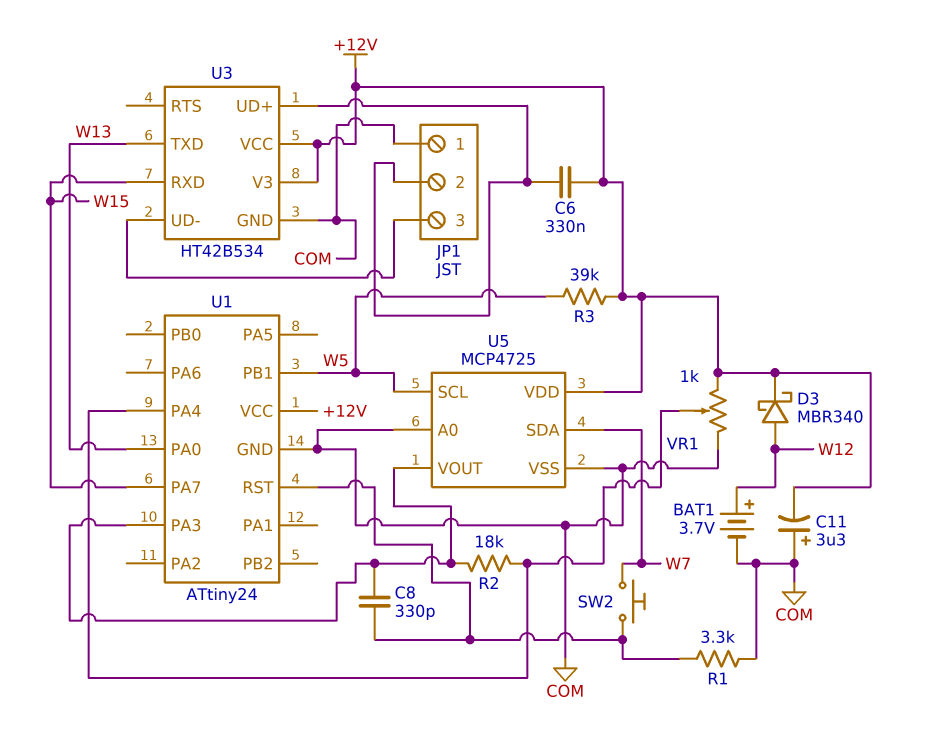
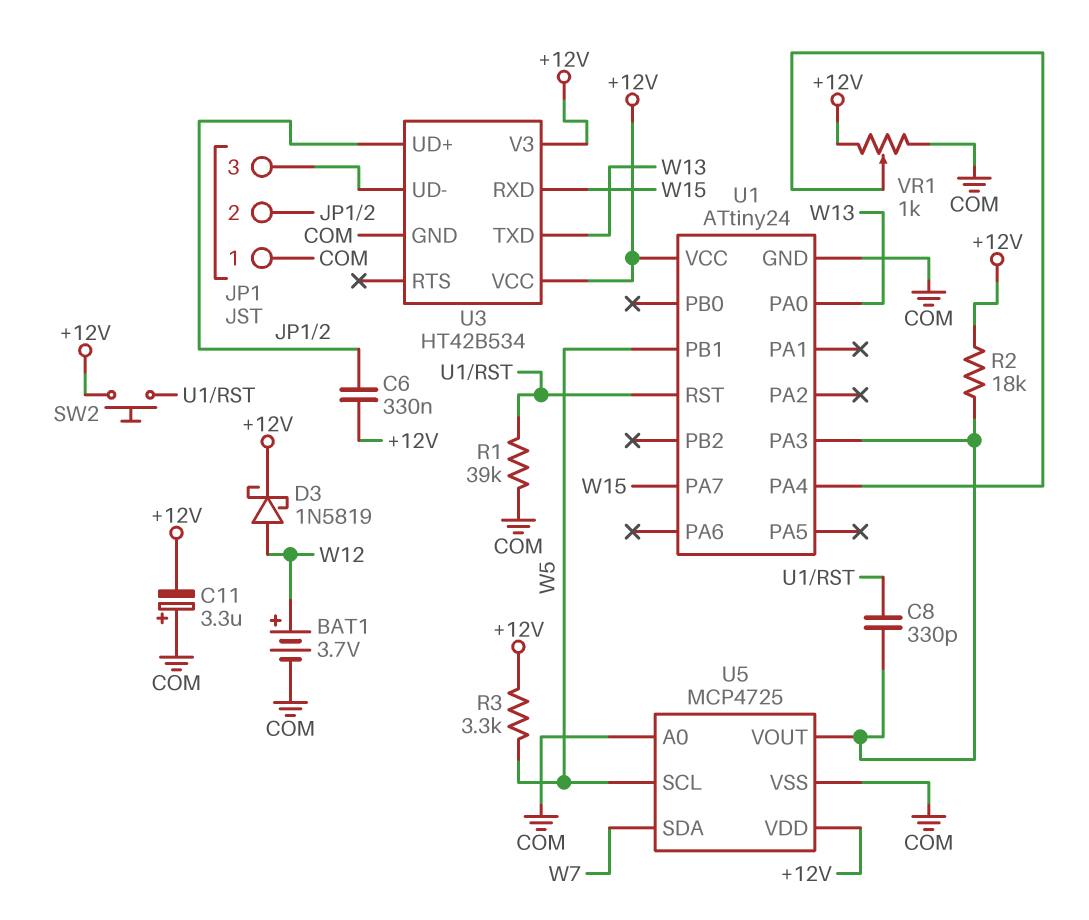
D3: schottky MBR340 (A W12, K +12V) -> schottky 1N5819 (A W12, K +12V)
R1: 3.3k (COM, U1/RST) -> 39k (COM, U1/RST)
R2: 18k (U1/PA3, U1/PA4) -> 18k (+12V, U1/PA3)
R3: 39k (+12V, W5) -> 3.3k (+12V, W5)
SW2: button (U1/RST, W7) -> button (+12V, U1/RST)

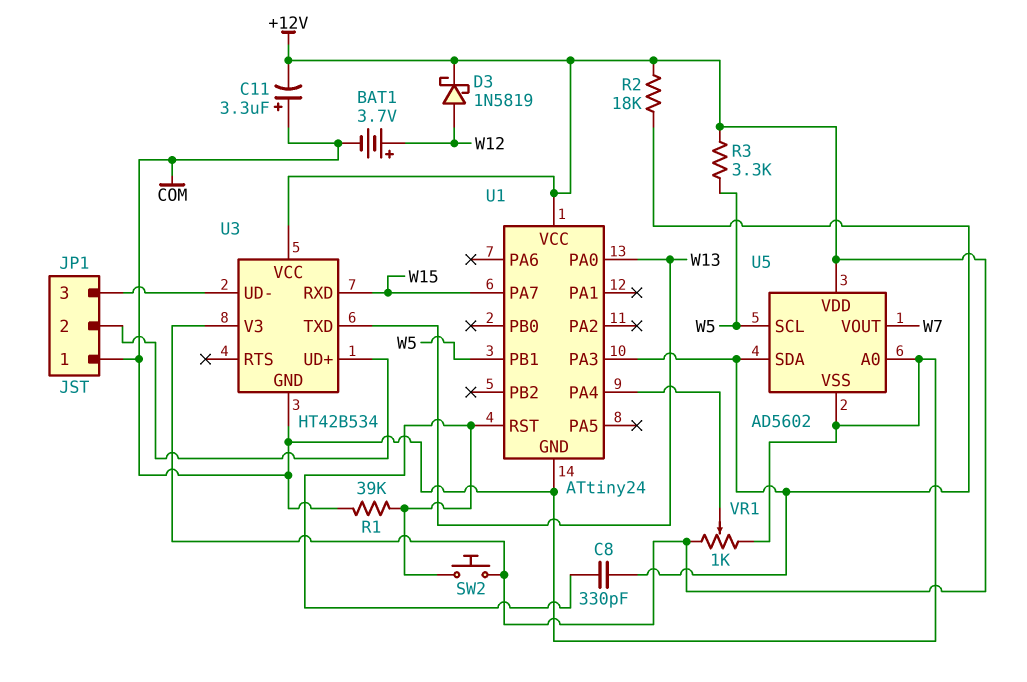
C6: 330nF (+12V, JP1/2) -> none
U5: MCP4725 -> AD5602
U5 pin SDA: W7 -> U1/PA3
U5 pin VOUT: U1/PA3 -> W7

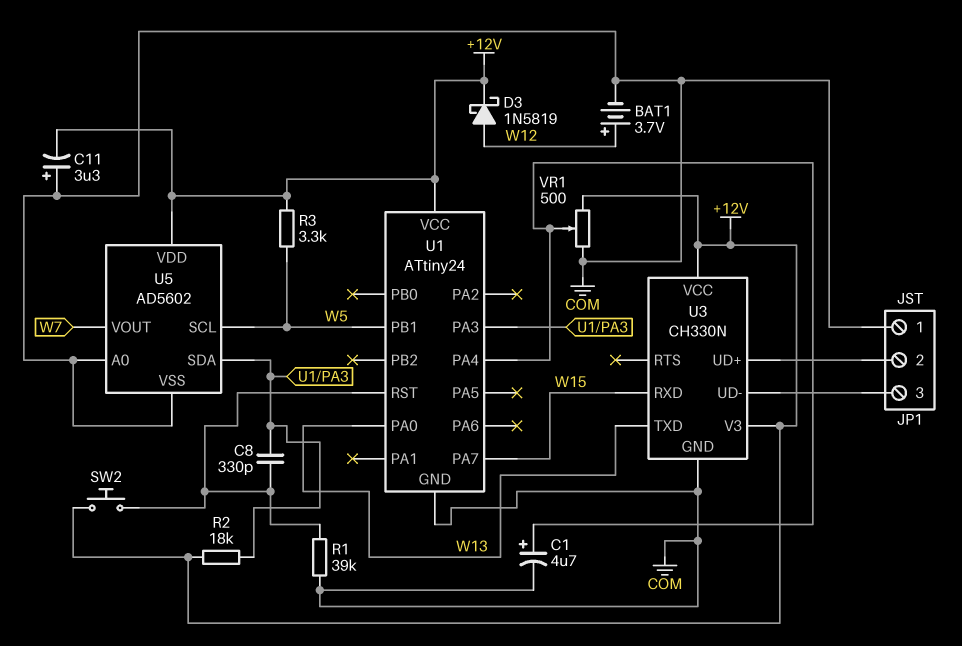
C1: none -> 4.7uF (plus U1/PA4, minus COM)
U3: HT42B534 -> CH330N
VR1: 1k (+12V, COM, wiper U1/PA4) -> 500 (+12V, COM, wiper U1/PA4)

